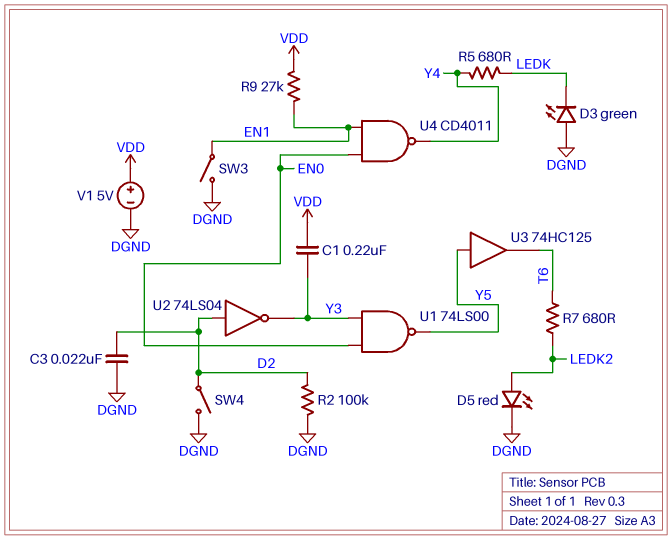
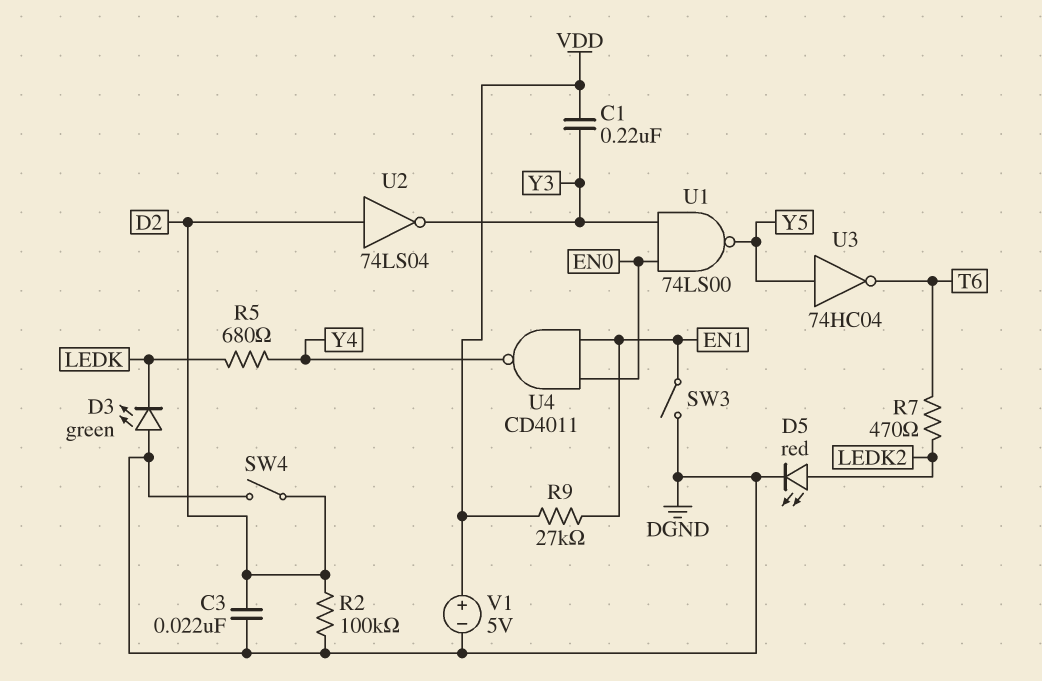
R7: 680 (LEDK2, T6) -> 470 (LEDK2, T6)
U3: buffer 74HC125 (in Y5, out T6) -> NOT 74HC04 (in Y5, out T6)

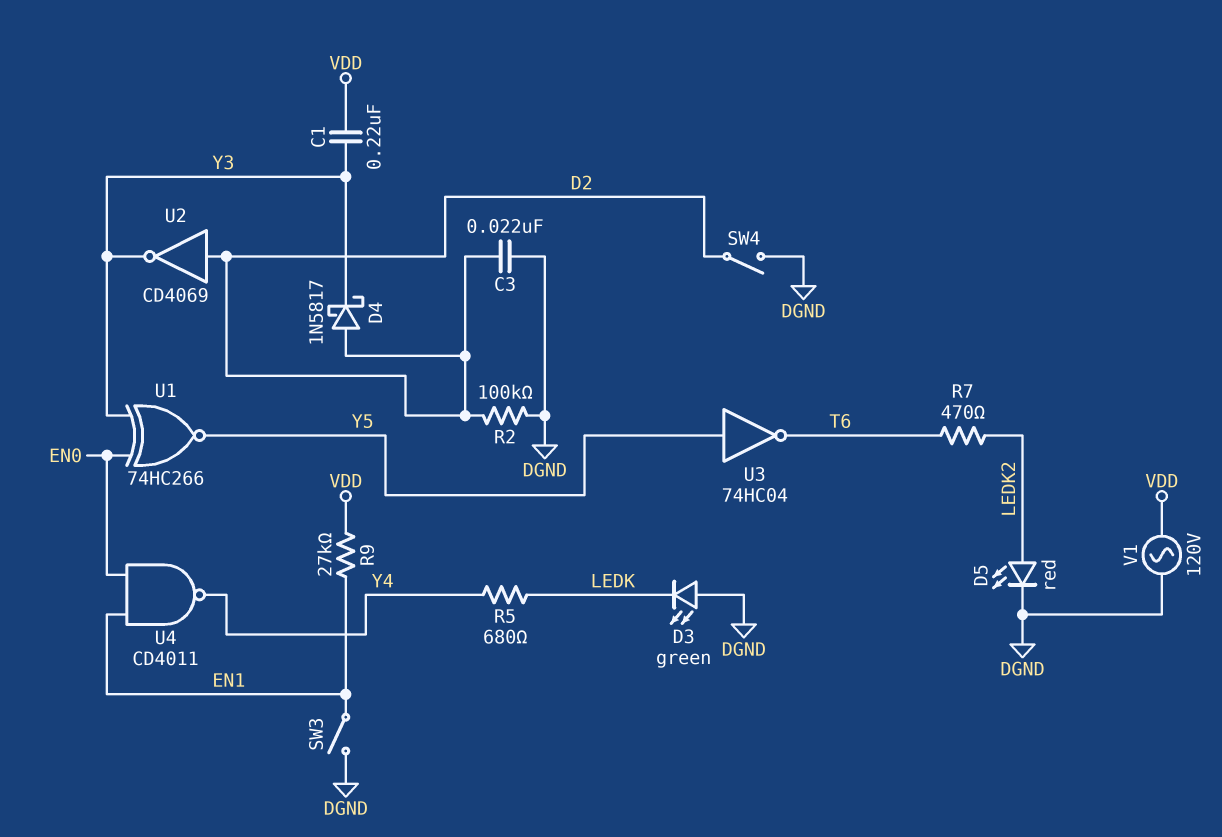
D4: none -> schottky 1N5817 (A D2, K Y3)
U1: NAND 74LS00 (in EN0, in Y3, out Y5) -> XNOR 74HC266 (in EN0, in Y3, out Y5)
U2: NOT 74LS04 (in D2, out Y3) -> NOT CD4069 (in D2, out Y3)
V1: 5V (plus VDD, minus DGND) -> AC 120V (DGND, VDD)

